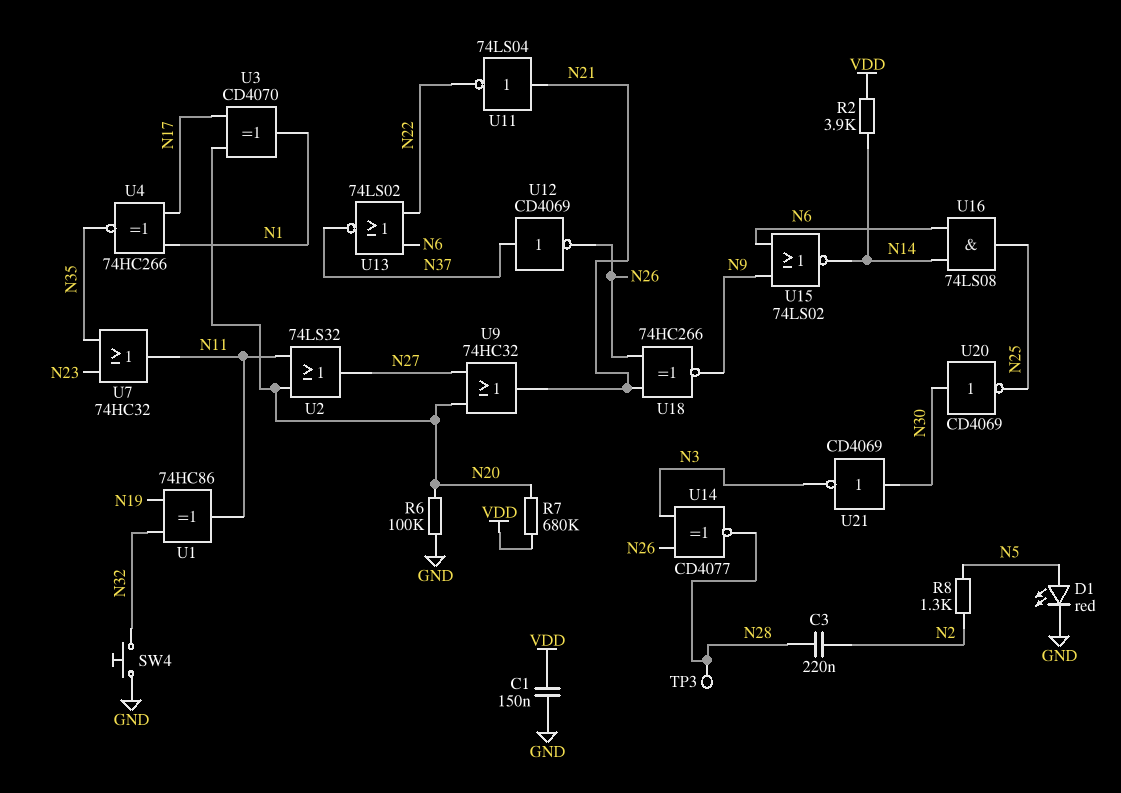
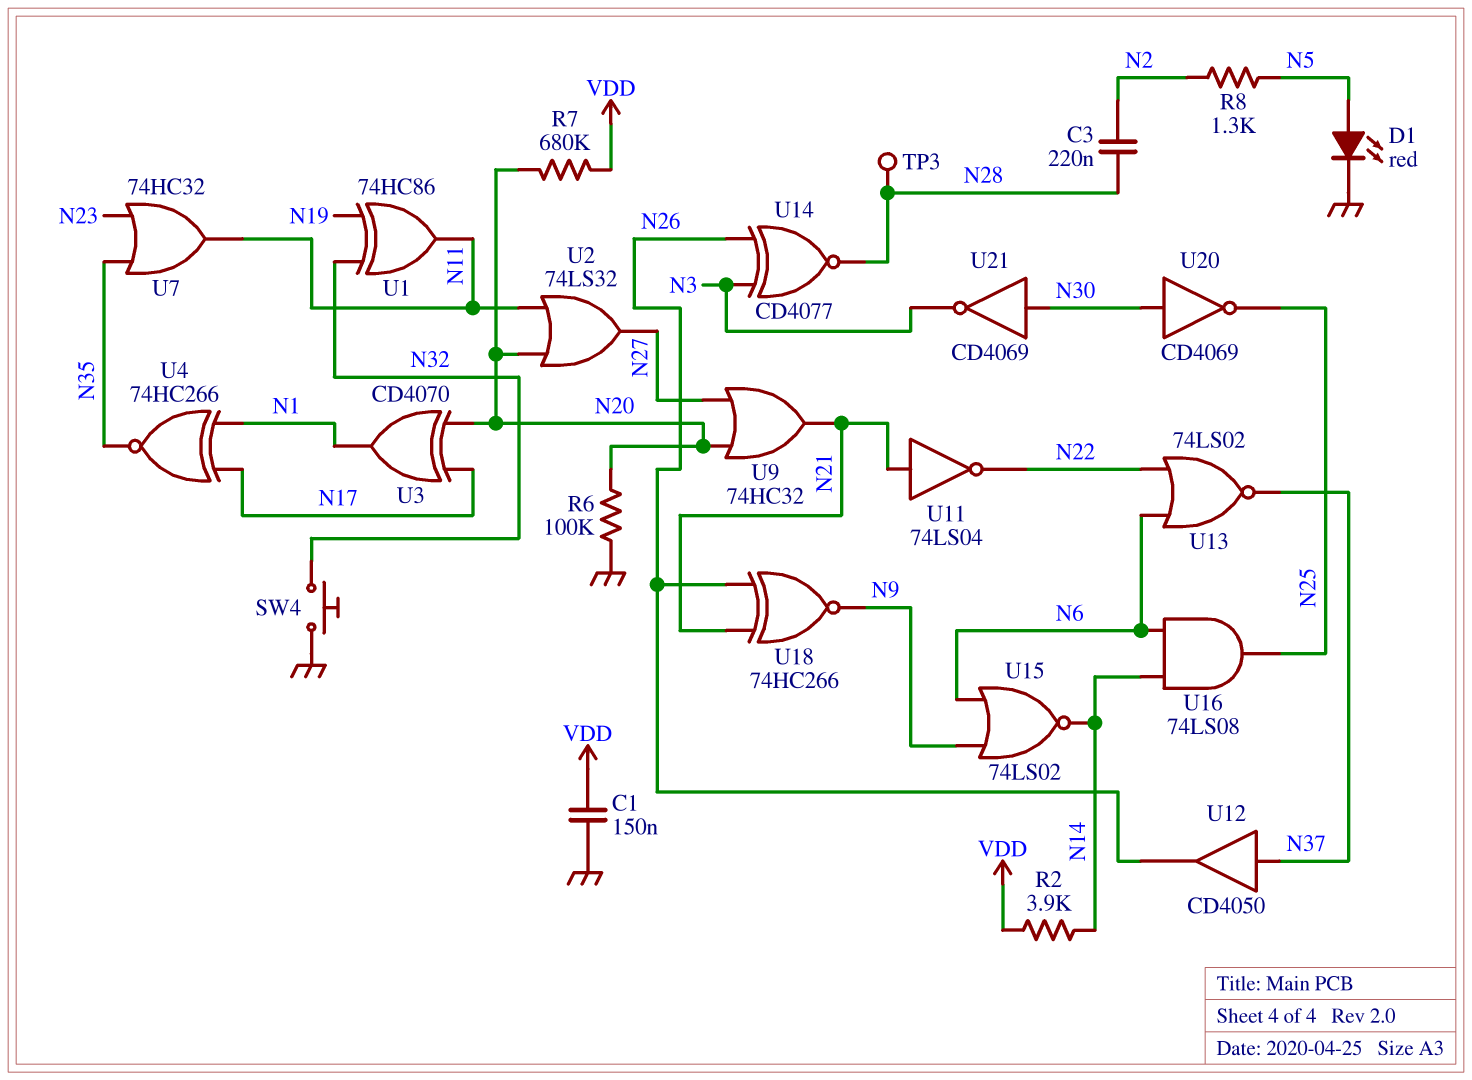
U12: NOT CD4069 (in N37, out N26) -> buffer CD4050 (in N37, out N26)

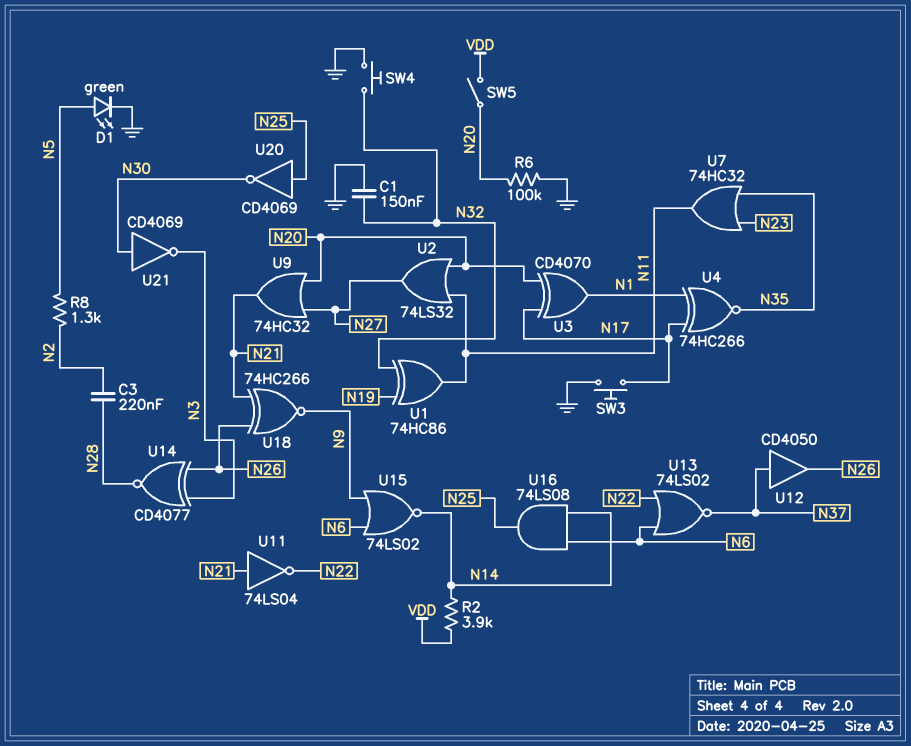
C1: 150nF (GND, VDD) -> 150nF (GND, N32)
D1: LED red (A N5, K GND) -> LED green (A N5, K GND)
R7: 680k (N20, VDD) -> none
SW3: none -> button (GND, N17)
SW5: none -> switch (N20, VDD)
TP3: test point (N28) -> none
U20: NOT CD4069 (in N30, out N25) -> NOT CD4069 (in N25, out N30)

